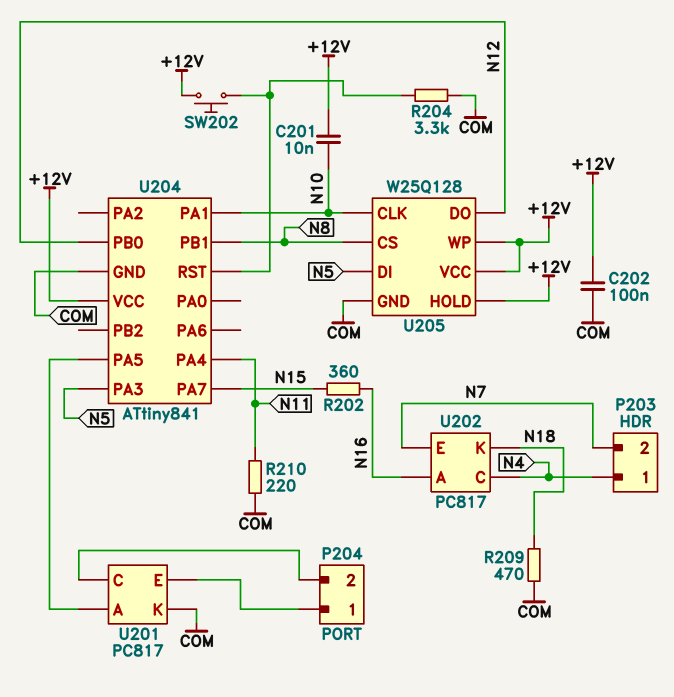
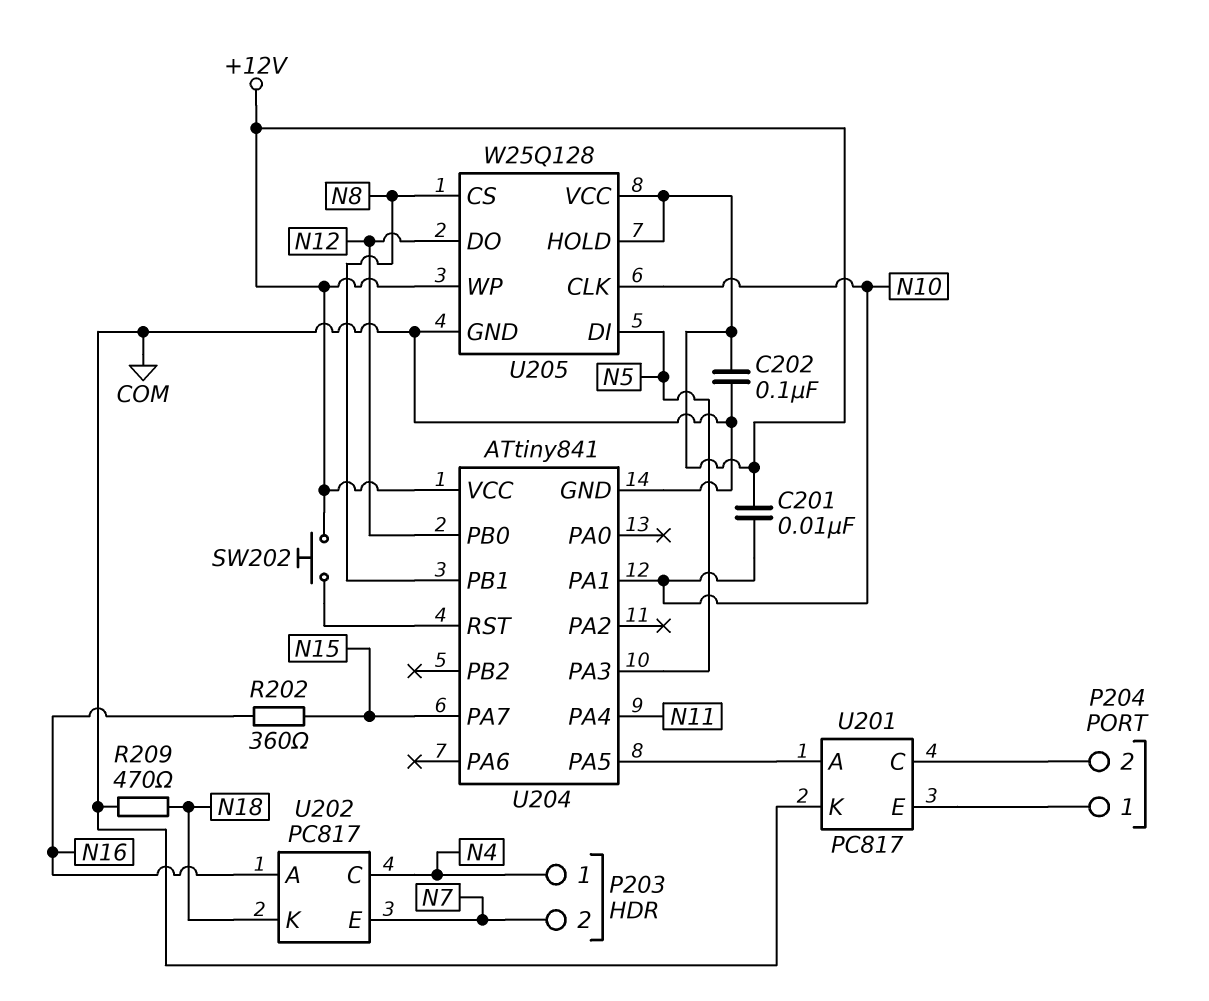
R204: 3.3k (COM, U204/RST) -> none
R210: 220 (COM, N11) -> none

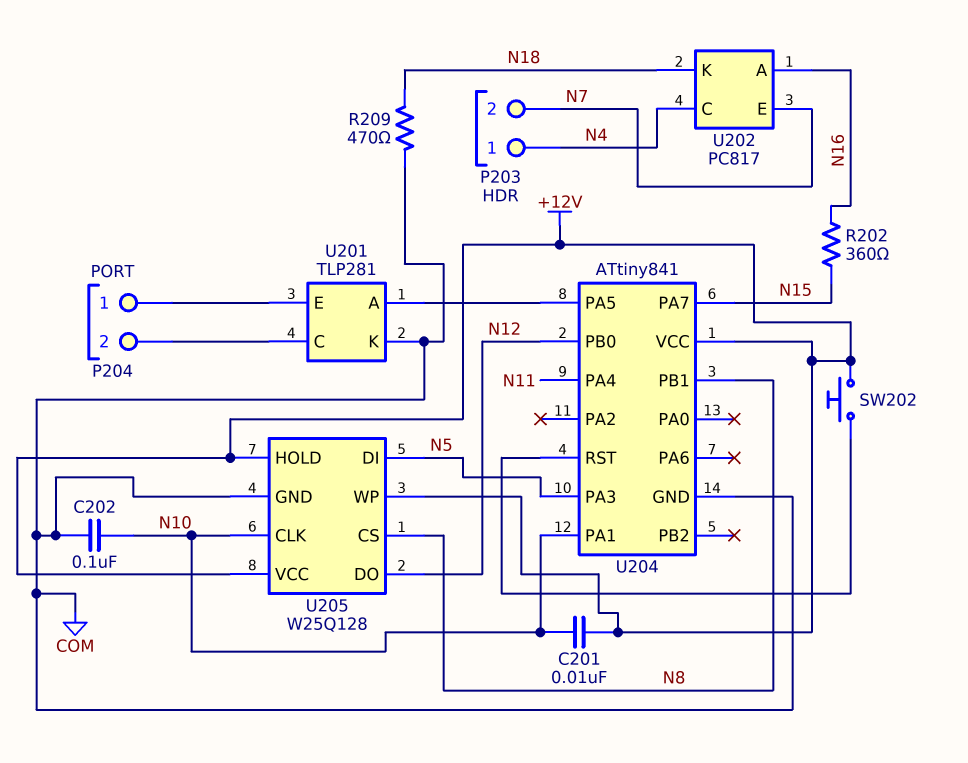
C202: 100nF (+12V, COM) -> 100nF (COM, N10)
U201: PC817 -> TLP281

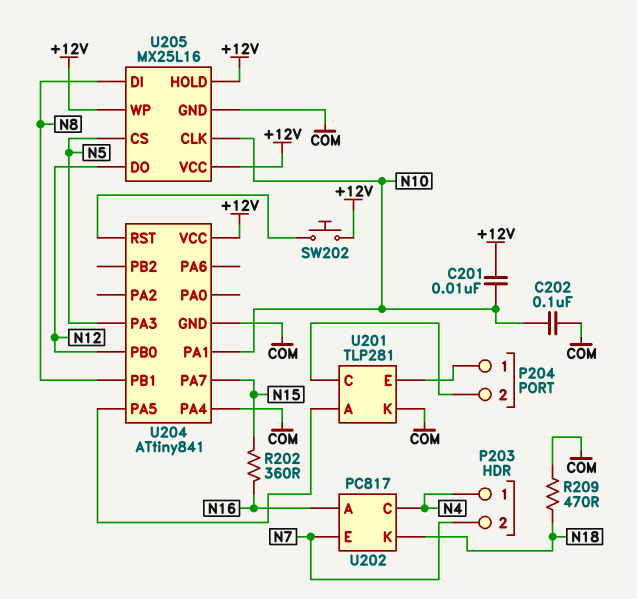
U204 pin PA4: N11 -> COM
U205: W25Q128 -> MX25L16
U205 pin CS: N8 -> N5
U205 pin DI: N5 -> N8

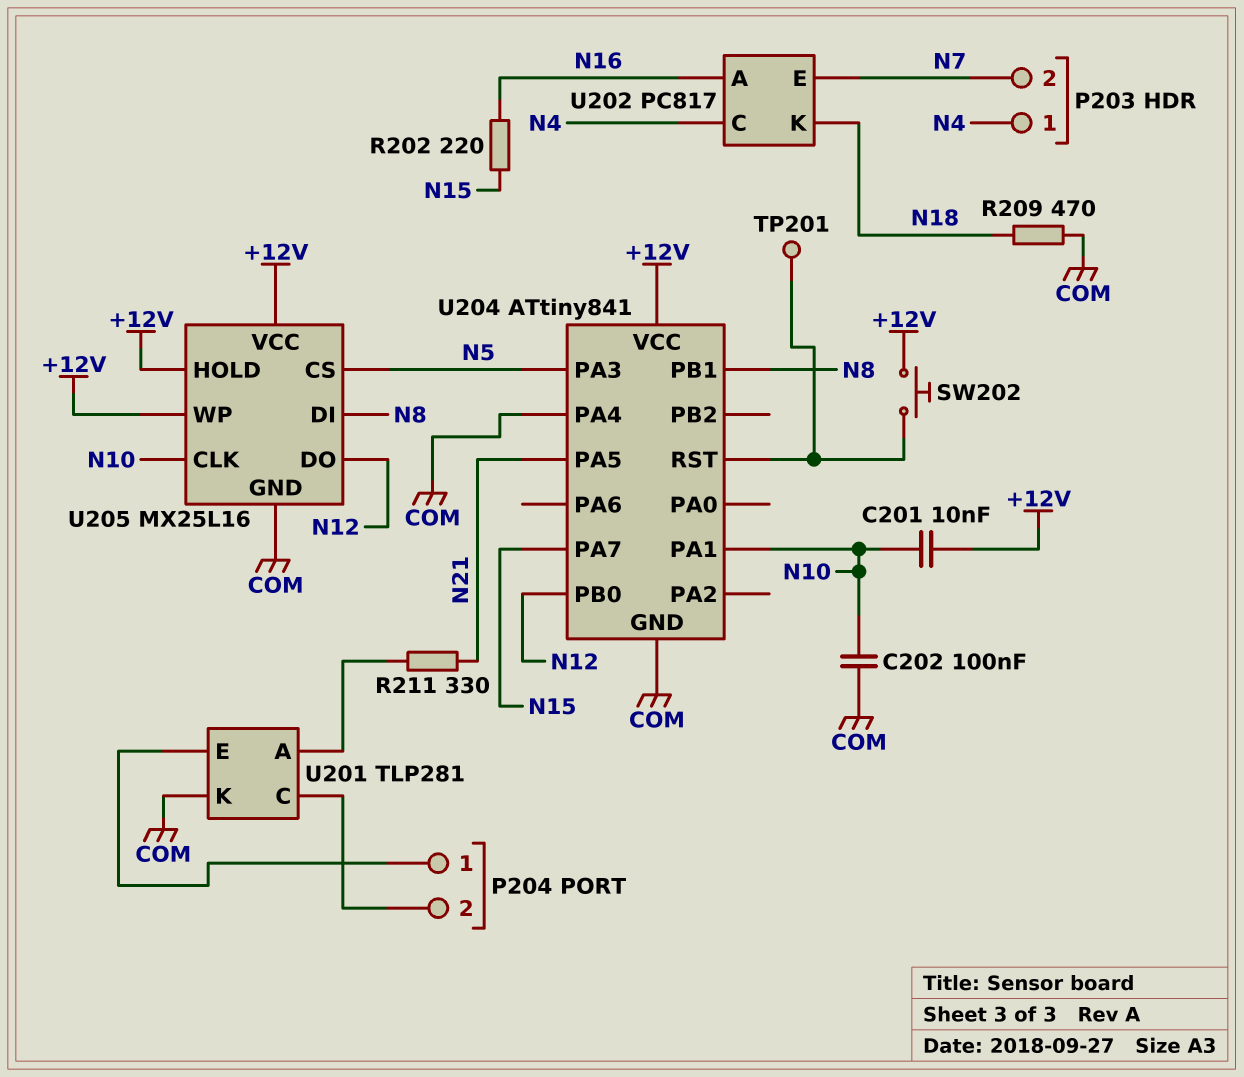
R202: 360 (N15, N16) -> 220 (N15, N16)
R211: none -> 330 (N21, U201/A)
TP201: none -> test point (U204/RST)
U204 pin PA5: U201/A -> N21

